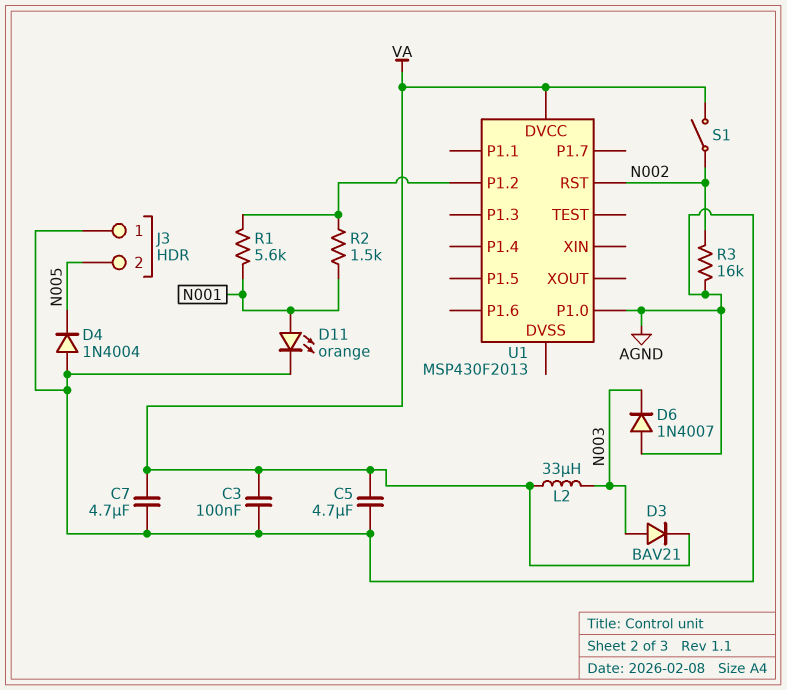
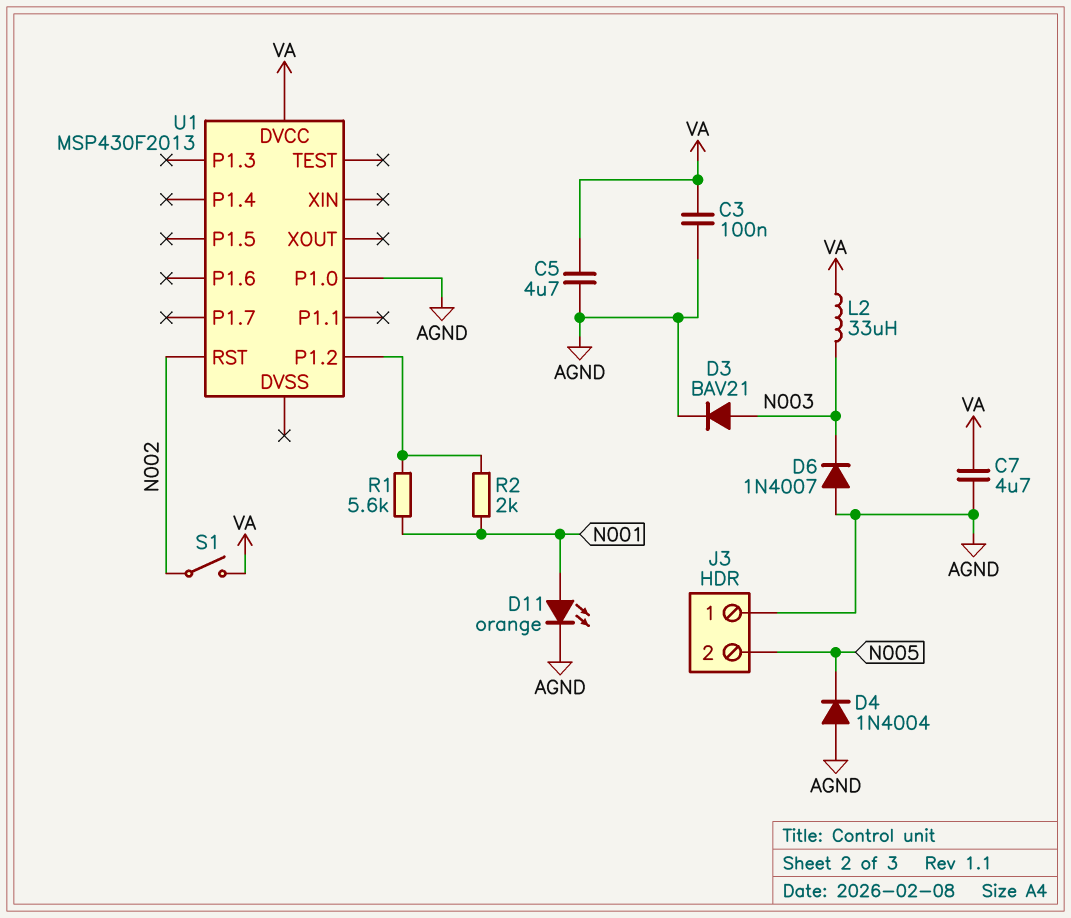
D3: diode BAV21 (A N003, K VA) -> diode BAV21 (A N003, K AGND)
R2: 1.5k (N001, U1/P1.2) -> 2k (N001, U1/P1.2)
R3: 16k (AGND, N002) -> none

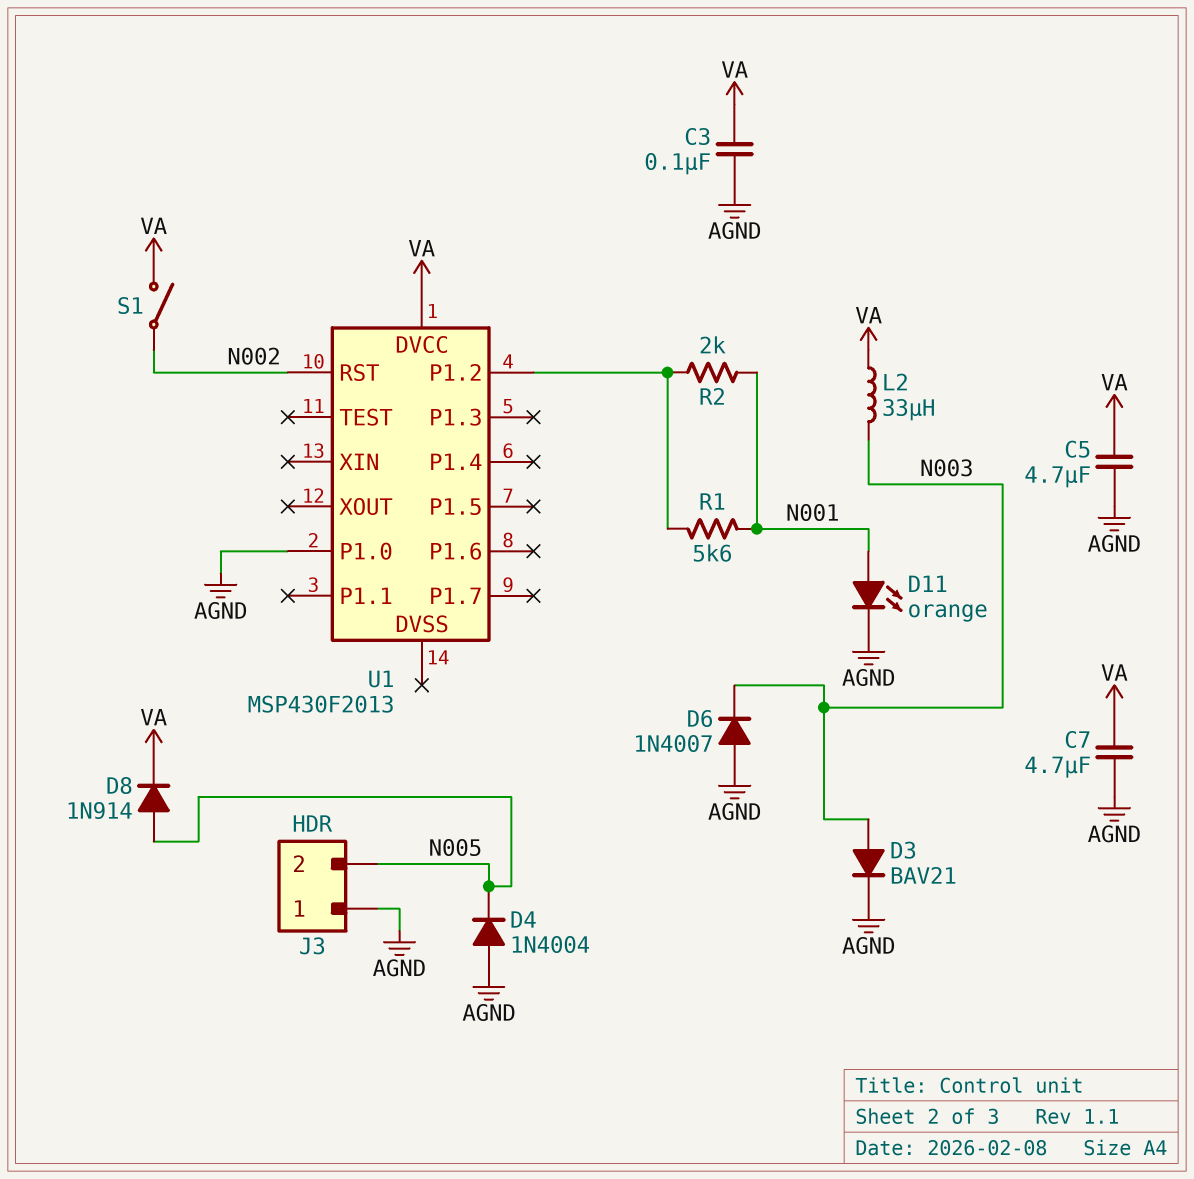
D8: none -> diode 1N914 (A N005, K VA)

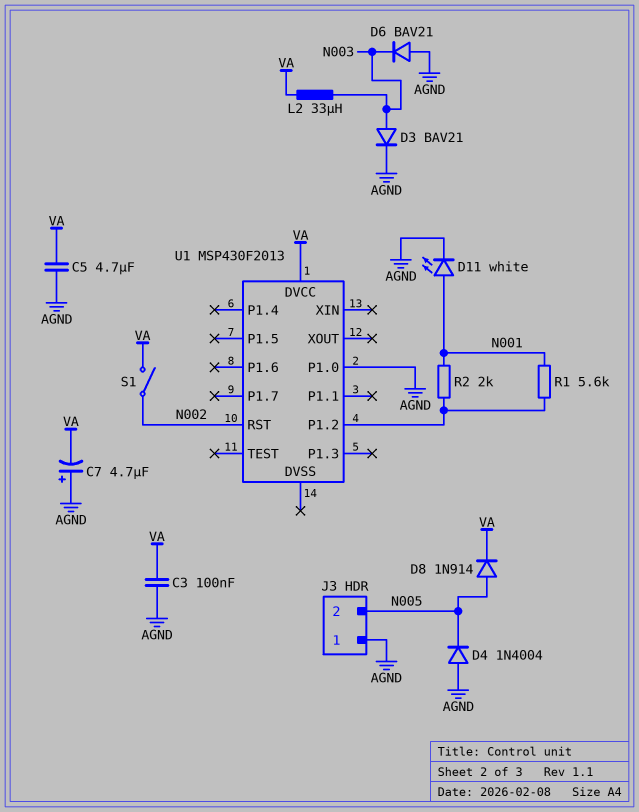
C7: 4.7uF (AGND, VA) -> 4.7uF (plus AGND, minus VA)
D6: diode 1N4007 (A AGND, K N003) -> diode BAV21 (A AGND, K N003)
D11: LED orange (A N001, K AGND) -> LED white (A N001, K AGND)

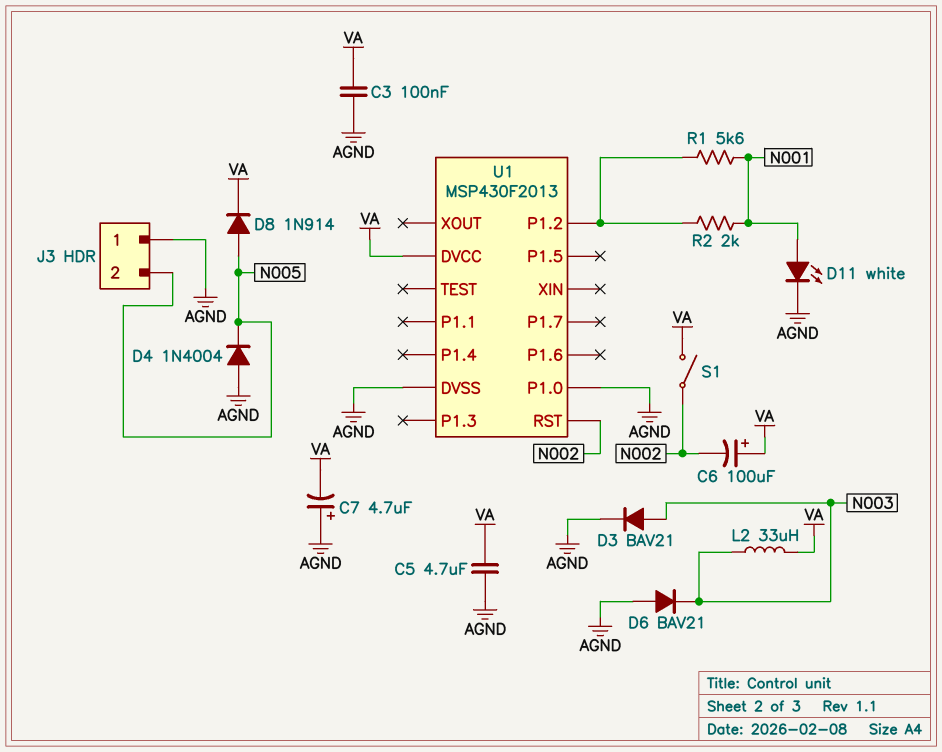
C6: none -> 100uF (plus VA, minus N002)
U1 pin DVSS: none -> AGND

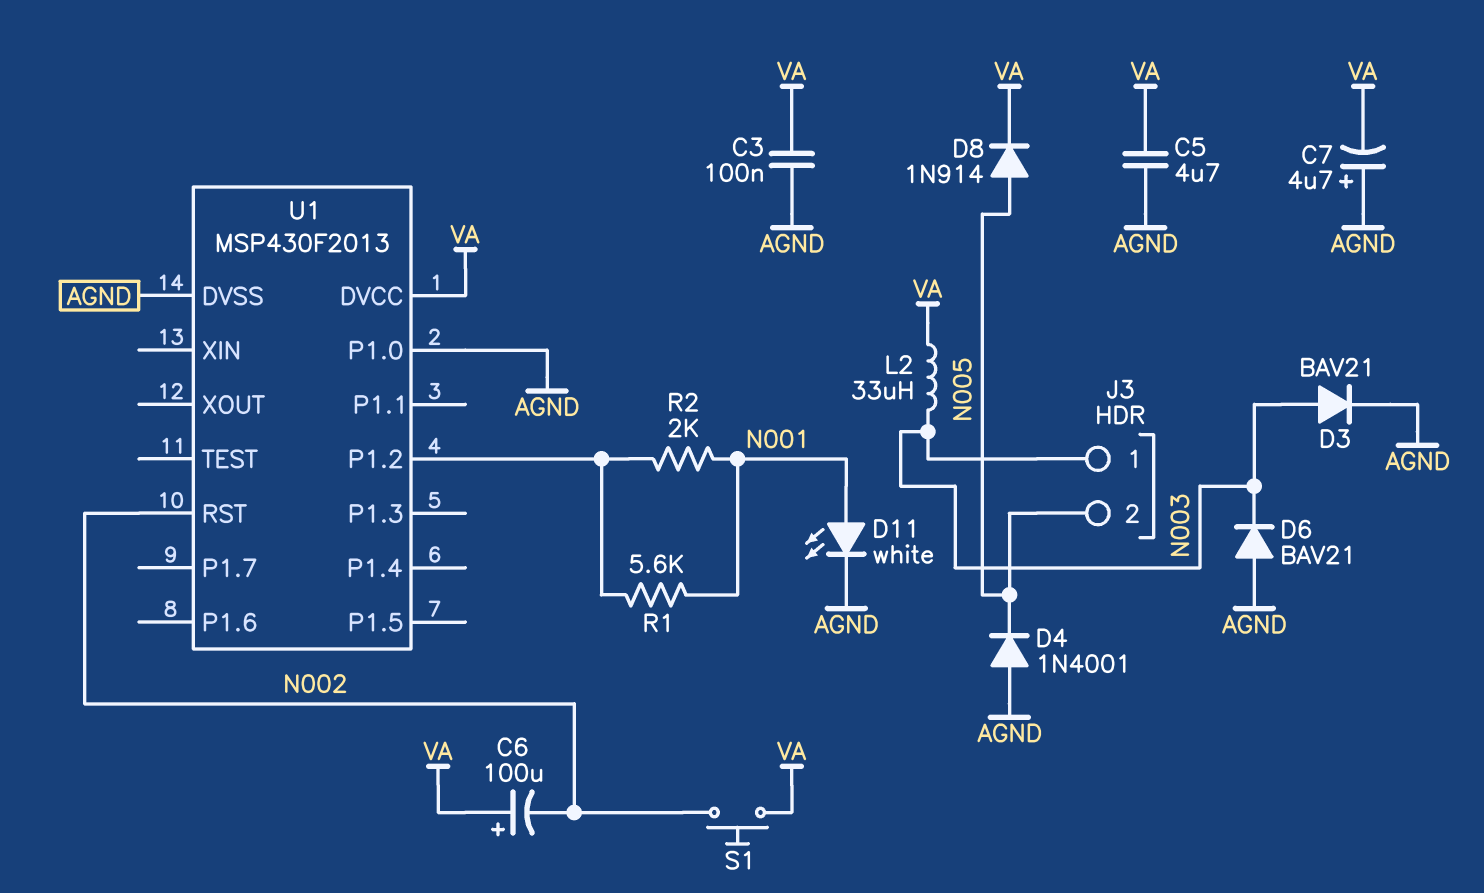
D4: diode 1N4004 (A AGND, K N005) -> diode 1N4001 (A AGND, K N005)
J3 pin 1: AGND -> N003
S1: switch (N002, VA) -> button (N002, VA)

